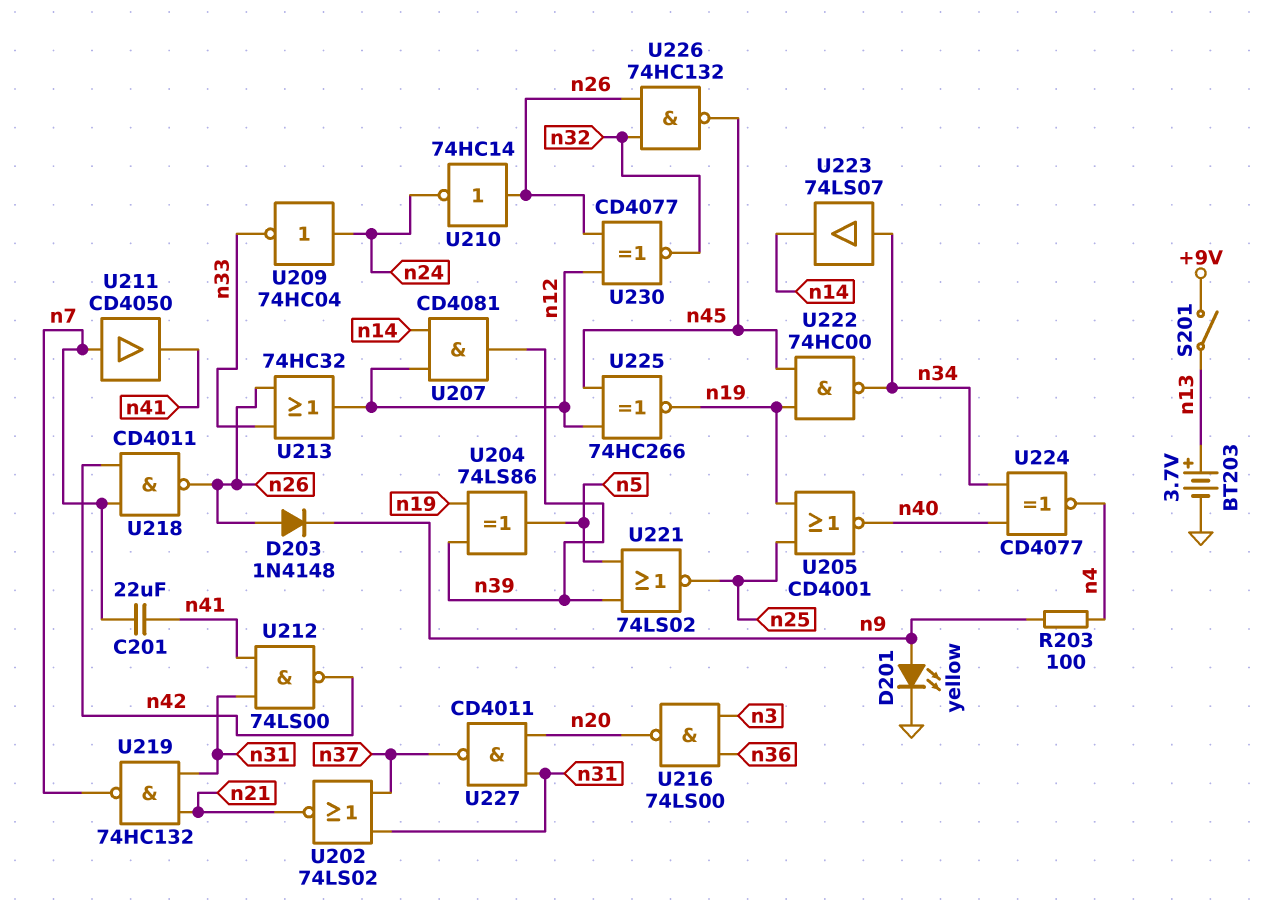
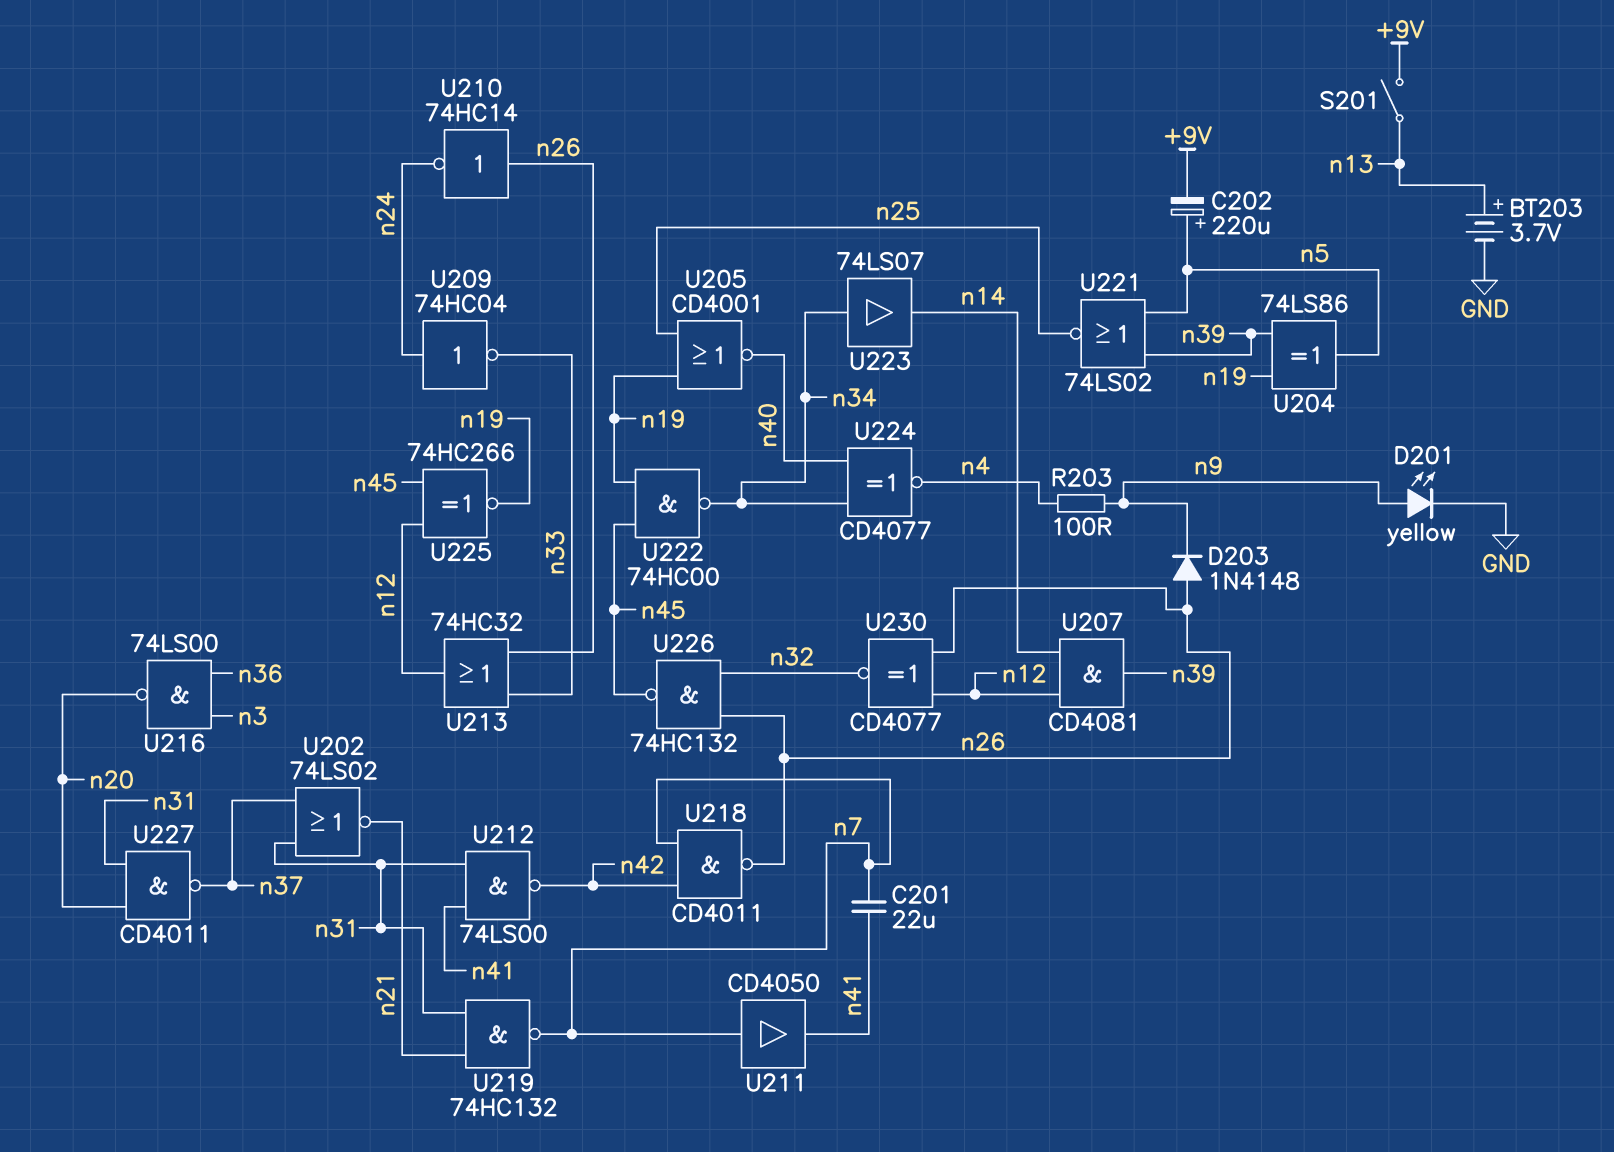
C202: none -> 220uF (plus n5, minus +9V)

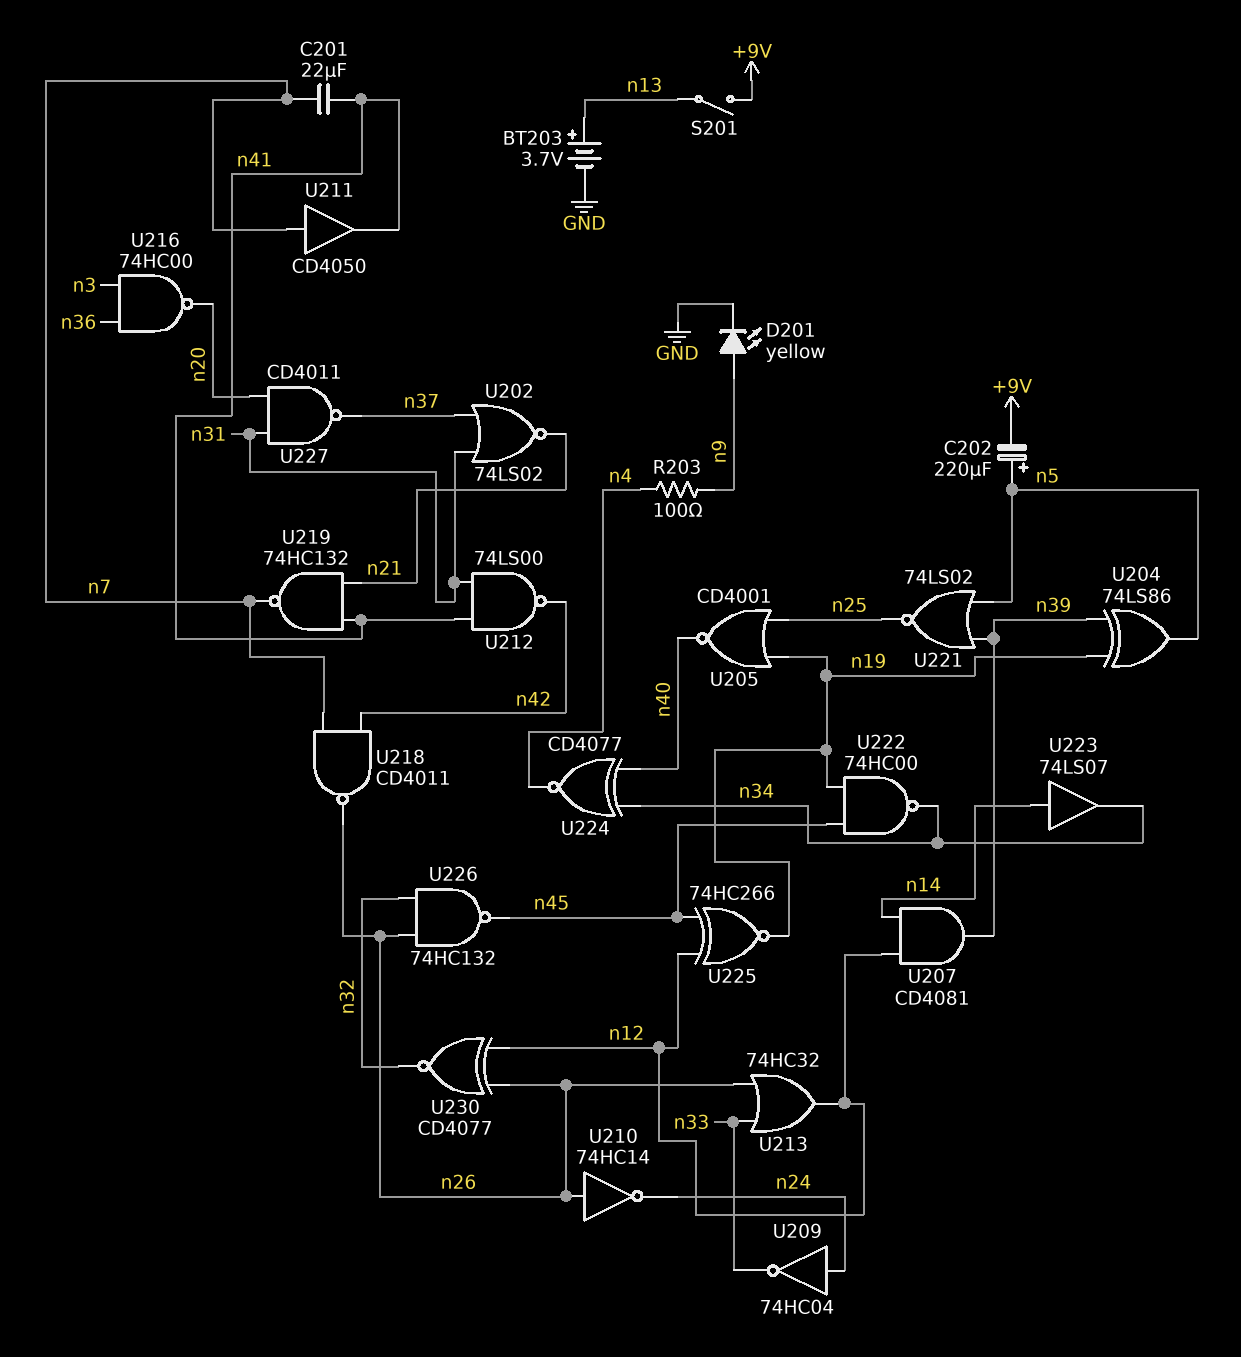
D203: diode 1N4148 (A n26, K n9) -> none
U216: NAND 74LS00 (in n3, in n36, out n20) -> NAND 74HC00 (in n3, in n36, out n20)
U219: NAND 74HC132 (in n21, in n31, out n7) -> NAND 74HC132 (in n21, in n41, out n7)
U223: buffer 74LS07 (in n34, out n14) -> buffer 74LS07 (in n14, out n34)

